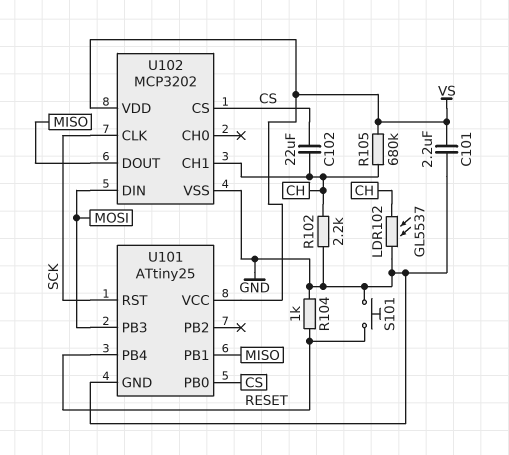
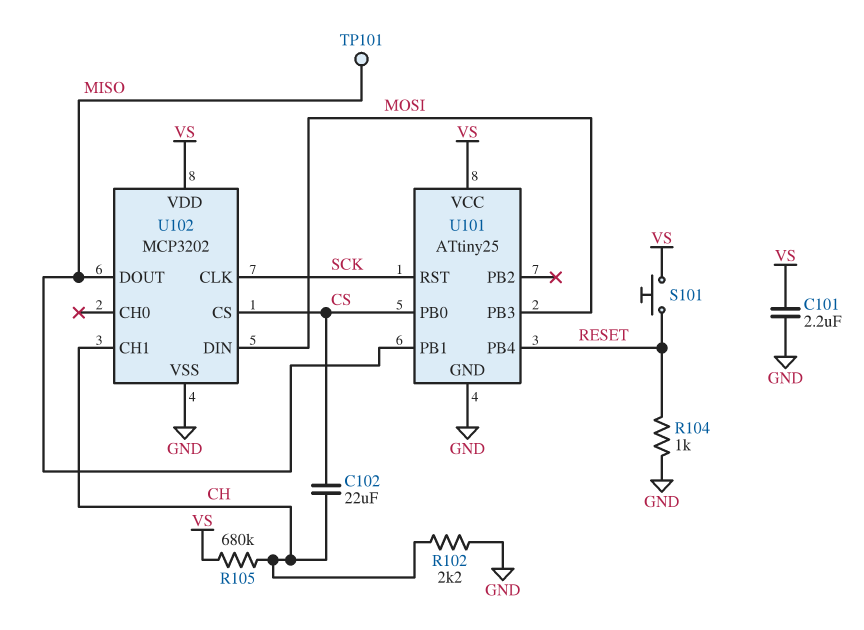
LDR102: GL5537 (CH, GND) -> none
S101: button (GND, RESET) -> button (RESET, VS)
TP101: none -> test point (MISO)

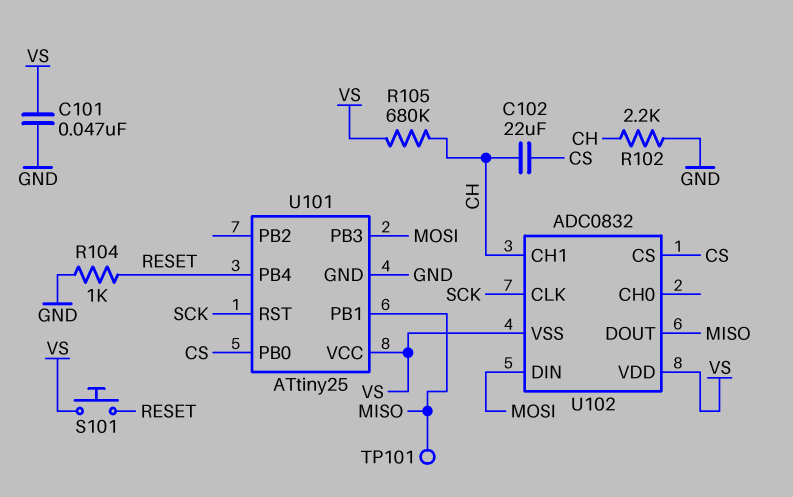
C101: 2.2uF (GND, VS) -> 47nF (GND, VS)
U102: MCP3202 -> ADC0832
U102 pin VSS: GND -> VS

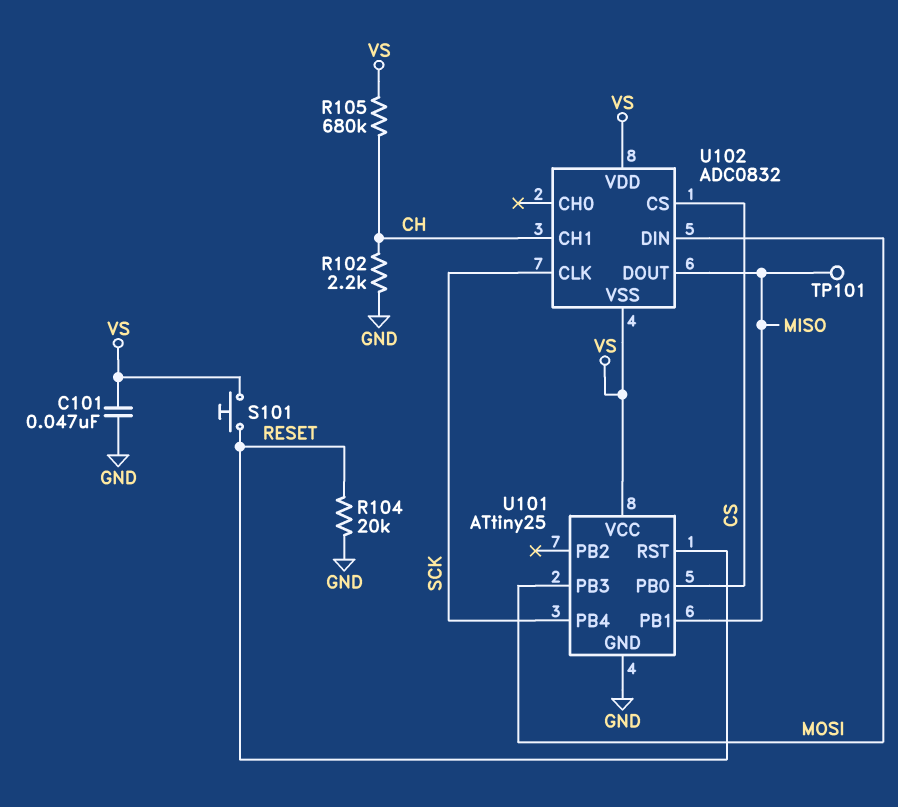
C102: 22uF (CH, CS) -> none
R104: 1k (GND, RESET) -> 20k (GND, RESET)
U101 pin PB4: RESET -> SCK
U101 pin RST: SCK -> RESET

